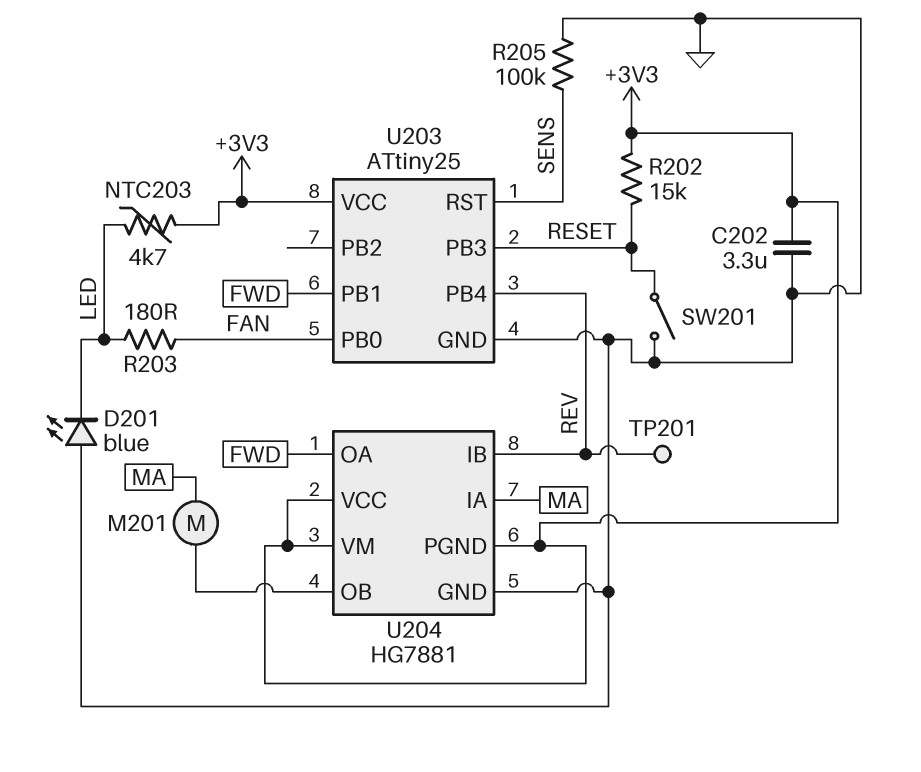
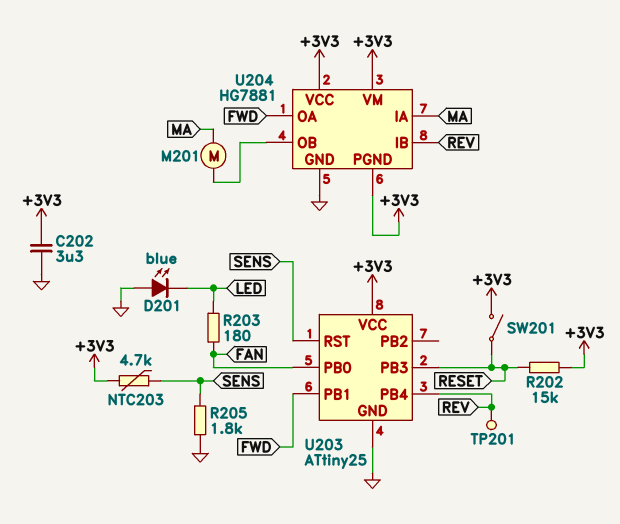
NTC203: 4.7k (+3V3, LED) -> 4.7k (+3V3, SENS)
R205: 100k (GND, SENS) -> 1.8k (GND, SENS)
SW201: switch (GND, RESET) -> switch (+3V3, RESET)

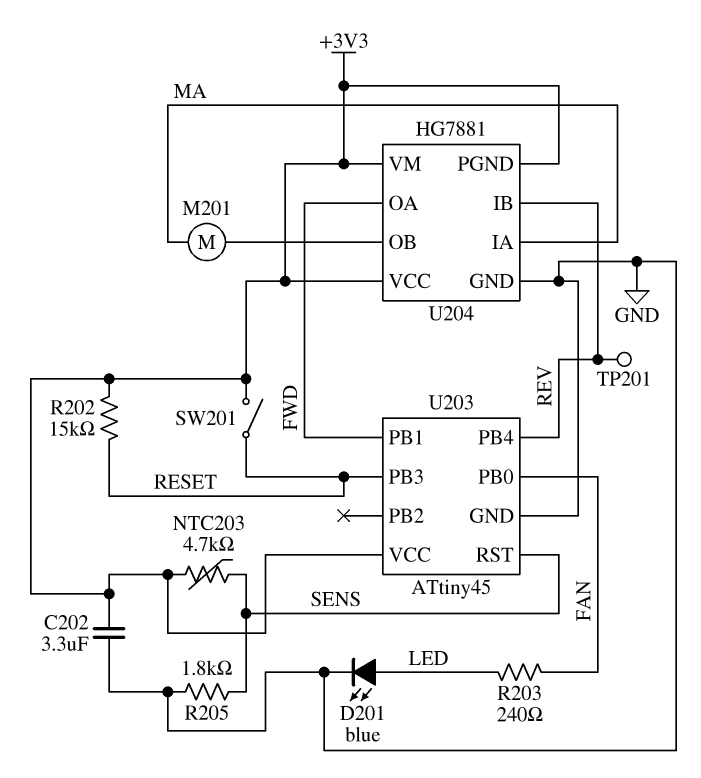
D201: LED blue (A GND, K LED) -> LED blue (A LED, K GND)
R203: 180 (FAN, LED) -> 240 (FAN, LED)
U203: ATtiny25 -> ATtiny45

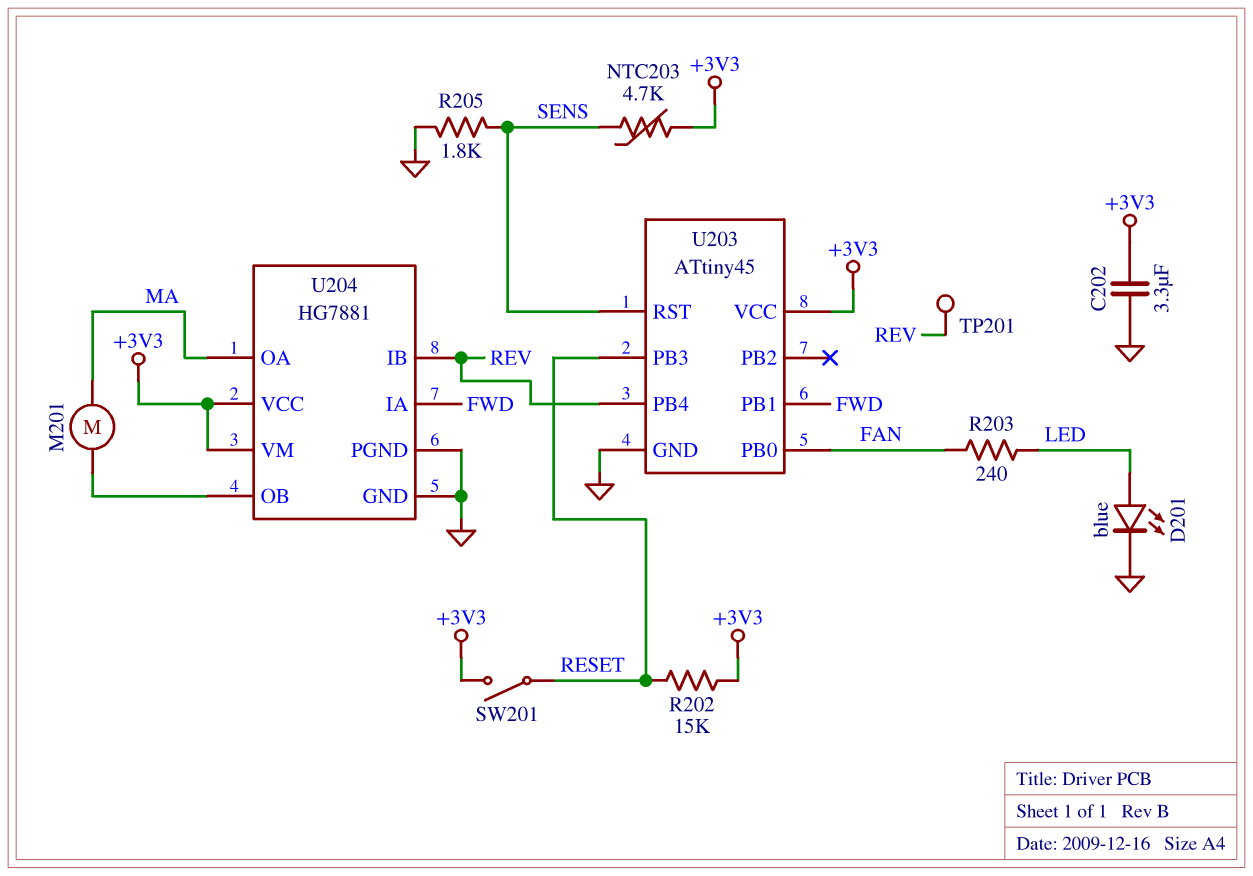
U204 pin IA: MA -> FWD
U204 pin OA: FWD -> MA
U204 pin PGND: +3V3 -> GND

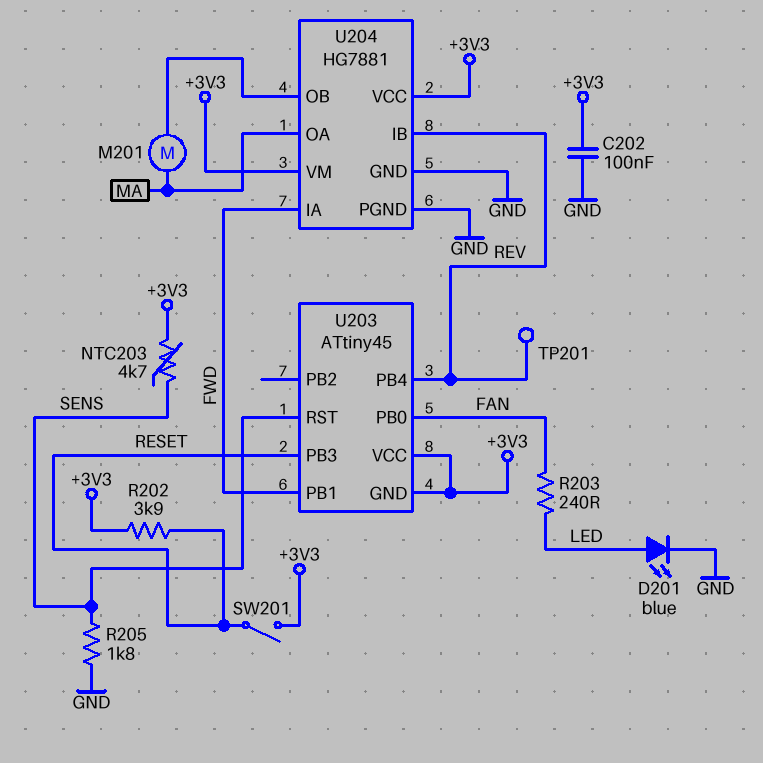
C202: 3.3uF (+3V3, GND) -> 100nF (+3V3, GND)
R202: 15k (+3V3, RESET) -> 3.9k (+3V3, RESET)
U203 pin GND: GND -> +3V3

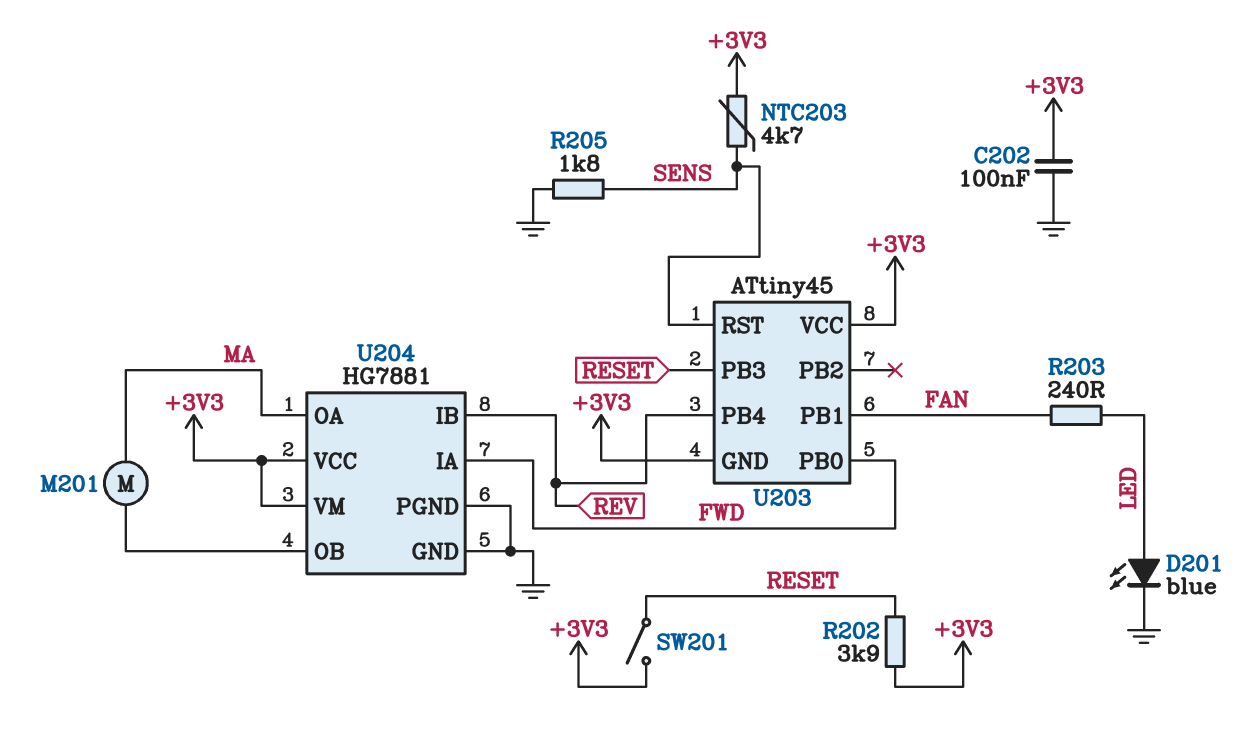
TP201: test point (REV) -> none
U203 pin PB0: FAN -> FWD
U203 pin PB1: FWD -> FAN

